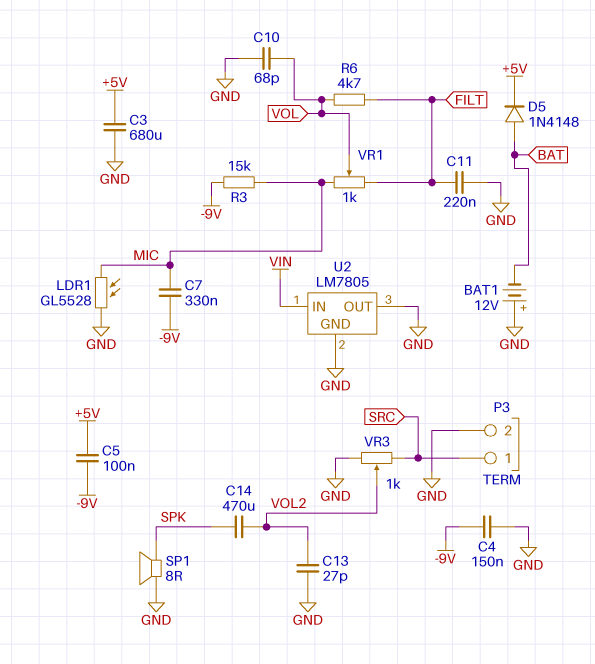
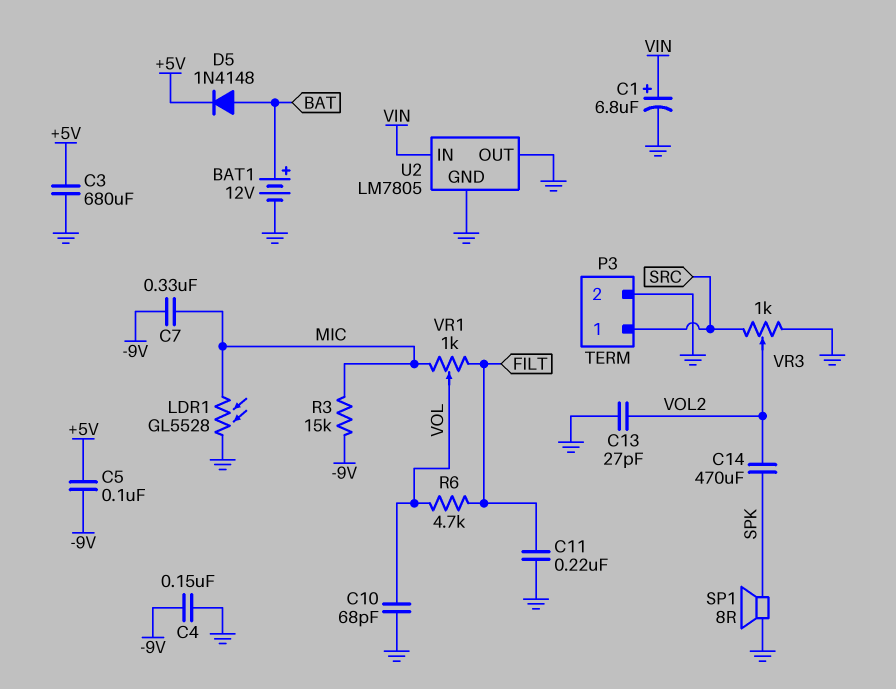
BAT1: 12V (plus GND, minus BAT) -> 12V (plus BAT, minus GND)
C1: none -> 6.8uF (plus VIN, minus GND)

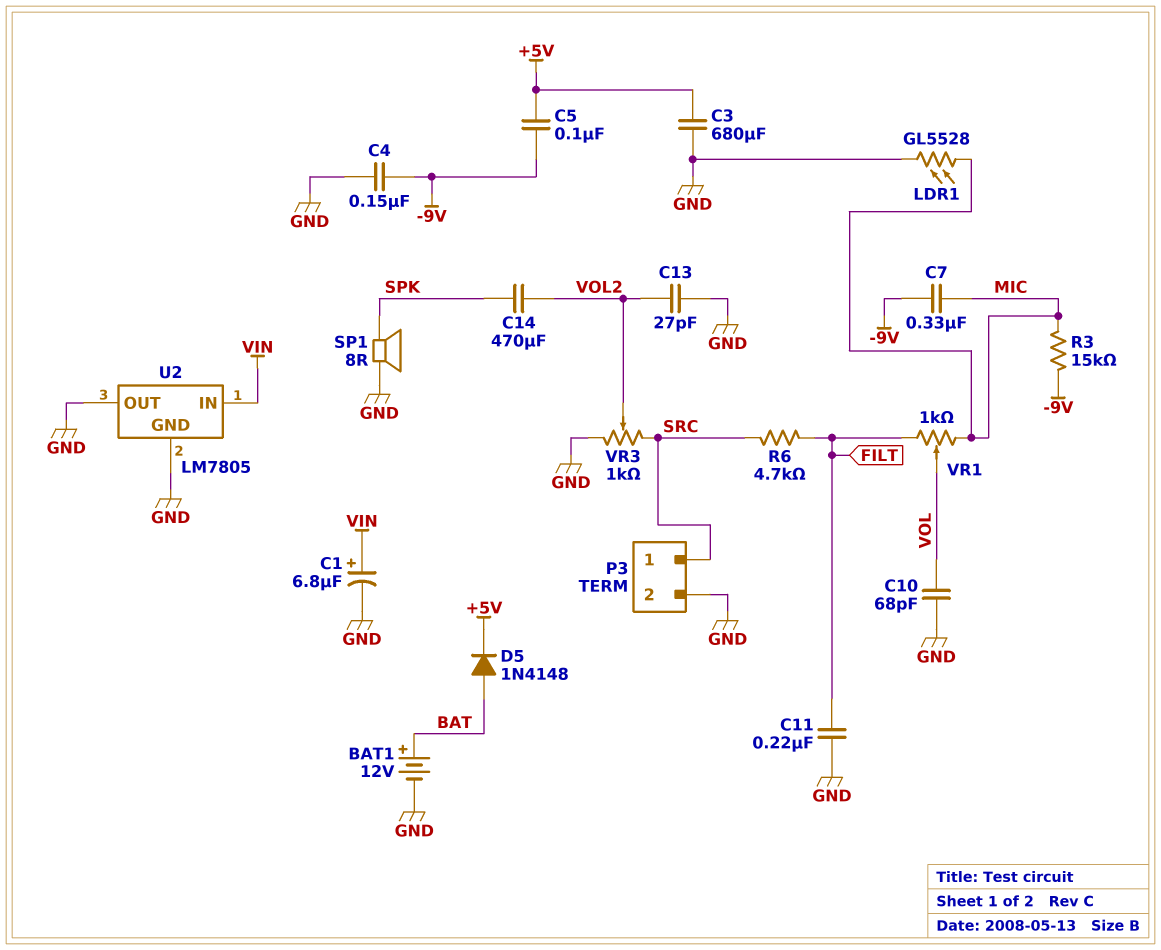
R6: 4.7k (FILT, VOL) -> 4.7k (FILT, SRC)

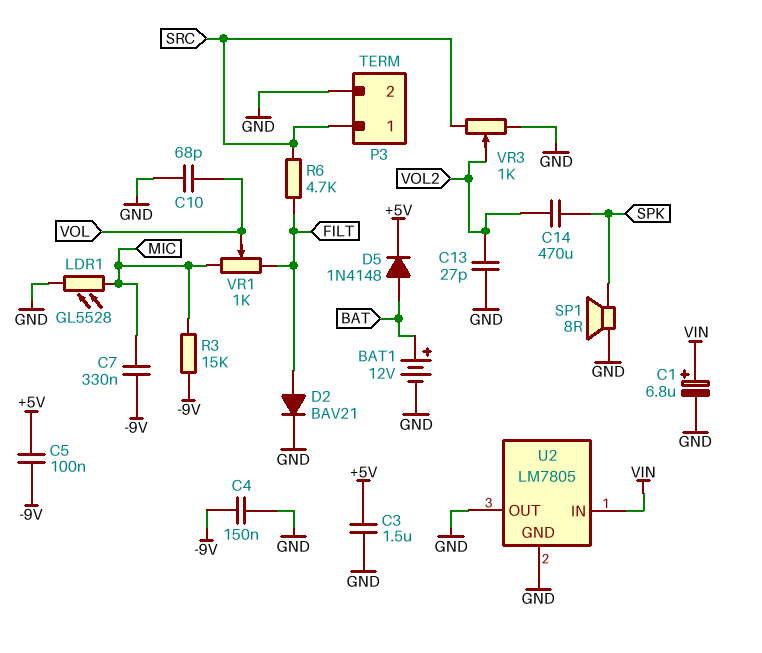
C3: 680uF (+5V, GND) -> 1.5uF (+5V, GND)
C11: 220nF (FILT, GND) -> none
D2: none -> diode BAV21 (A FILT, K GND)

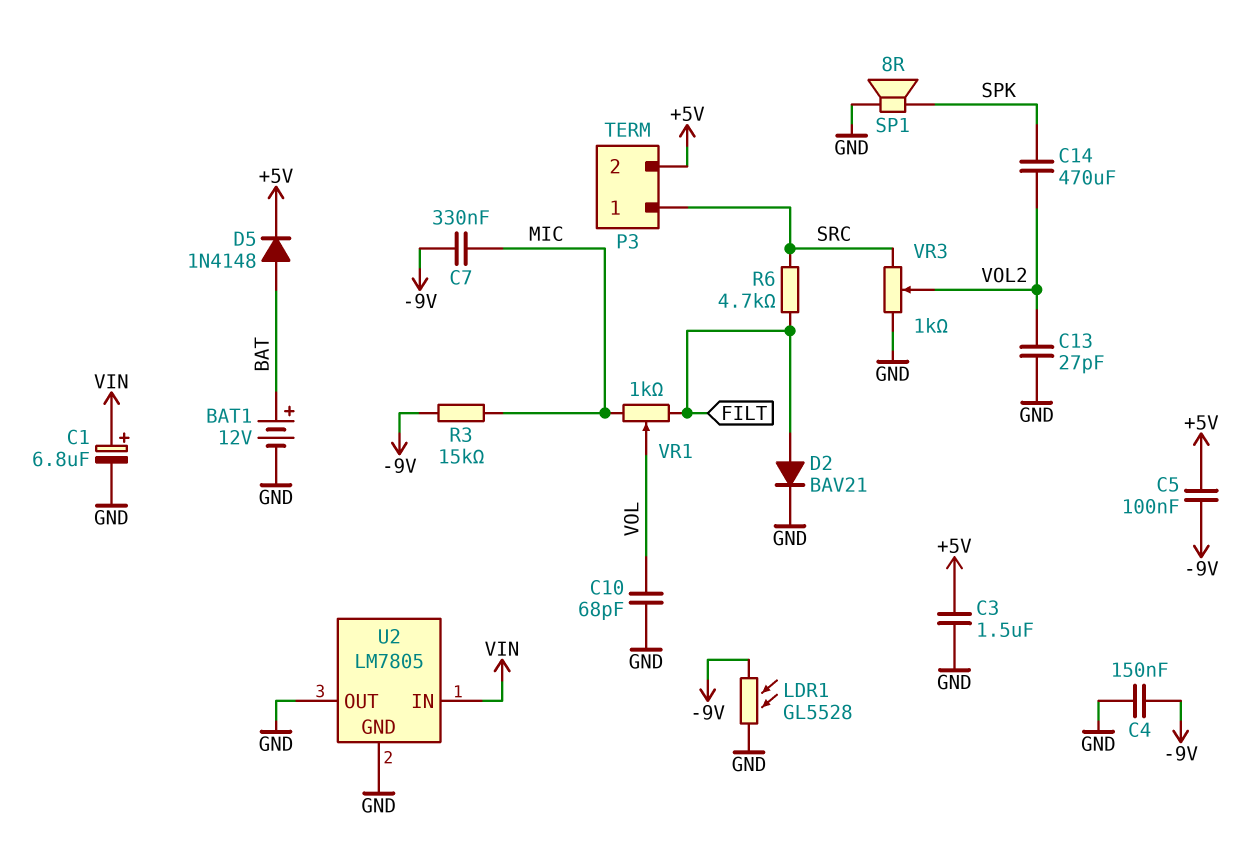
LDR1: GL5528 (GND, MIC) -> GL5528 (-9V, GND)
P3 pin 2: GND -> +5V

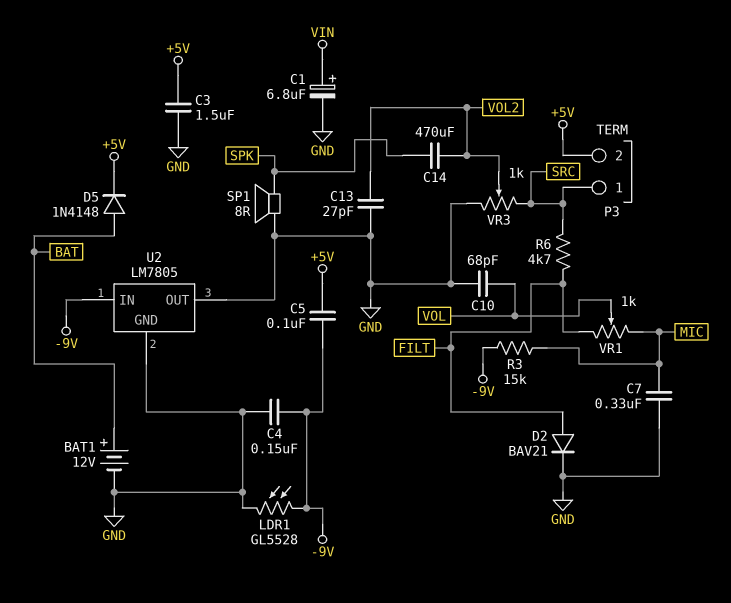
C7: 330nF (-9V, MIC) -> 330nF (GND, MIC)
U2 pin IN: VIN -> -9V

